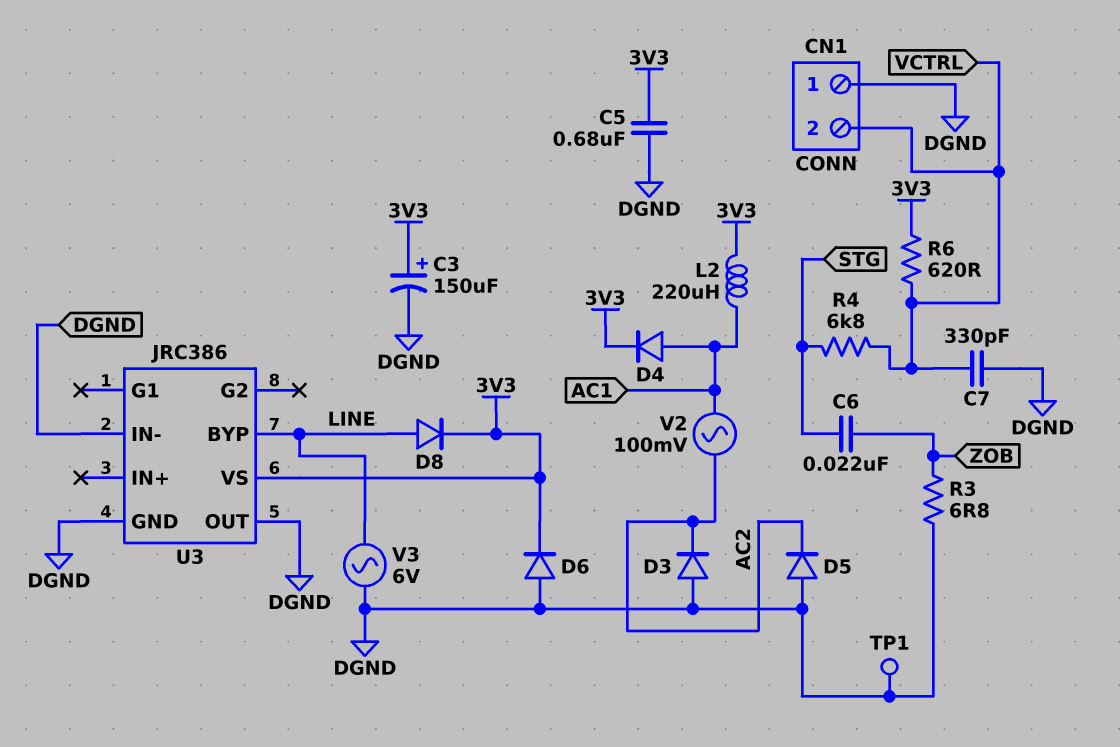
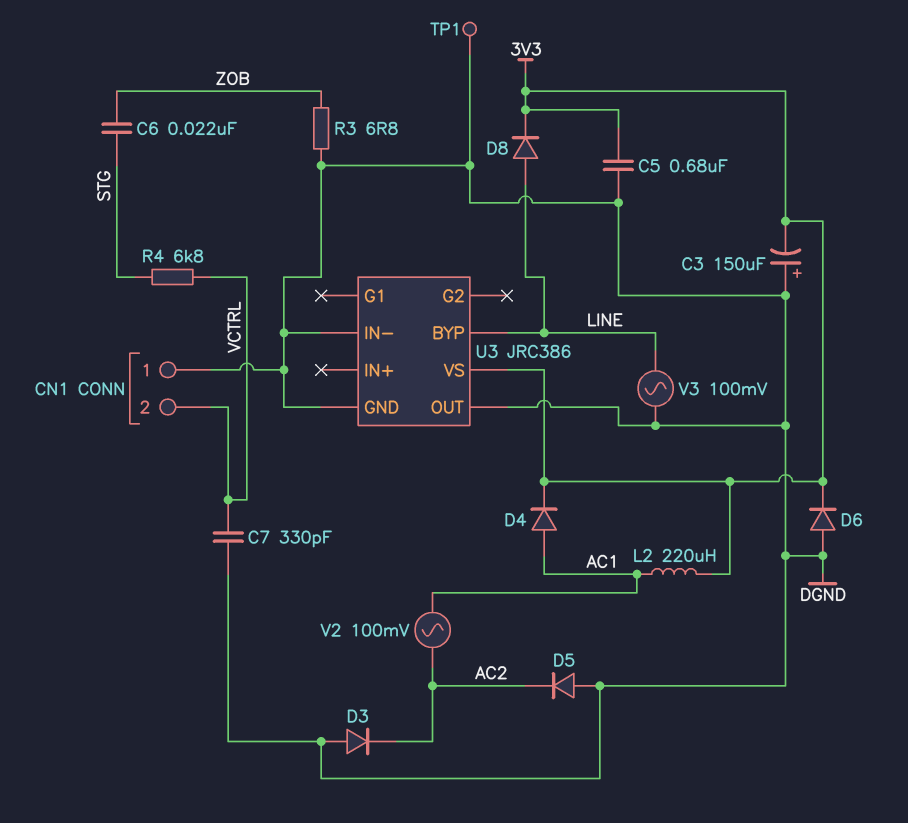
C3: 150uF (plus 3V3, minus DGND) -> 150uF (plus DGND, minus 3V3)
R6: 620 (3V3, VCTRL) -> none
V3: AC 6V (DGND, LINE) -> AC 100mV (DGND, LINE)

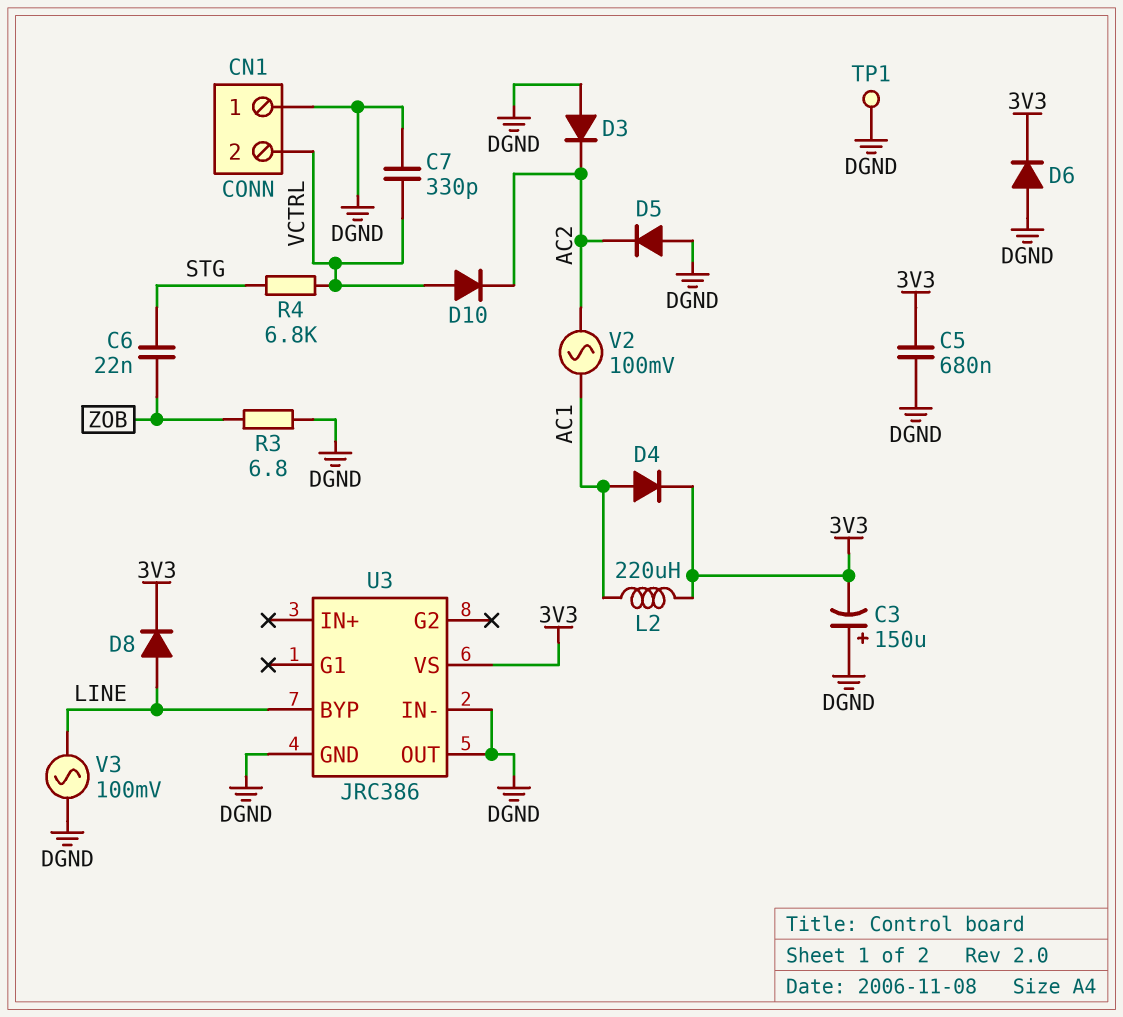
D10: none -> diode (A VCTRL, K AC2)

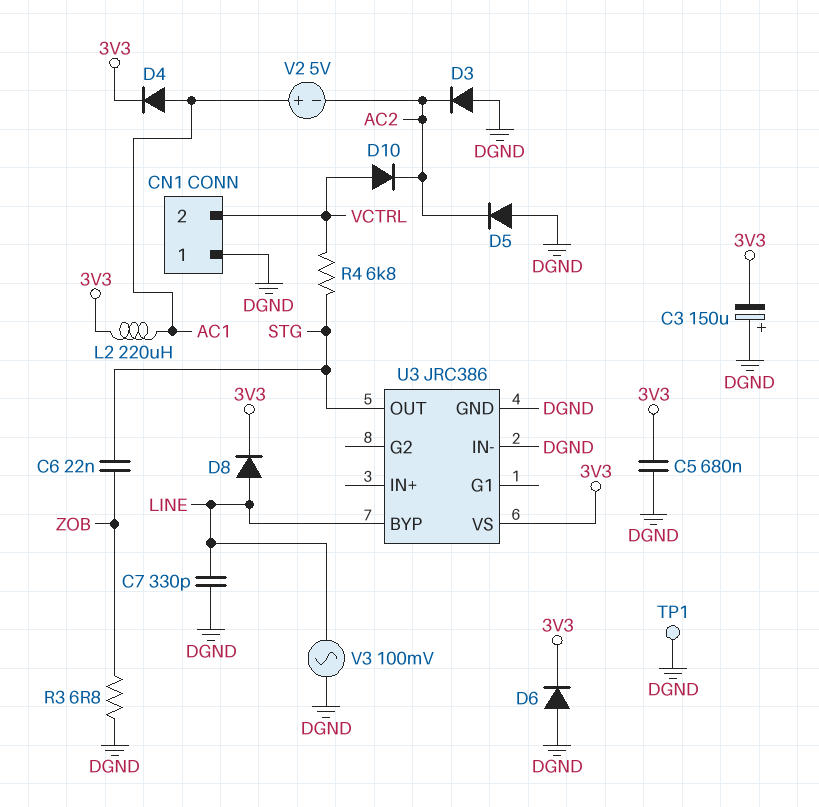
C7: 330pF (DGND, VCTRL) -> 330pF (DGND, LINE)
U3 pin OUT: DGND -> STG
V2: AC 100mV (AC1, AC2) -> 5V (plus AC1, minus AC2)

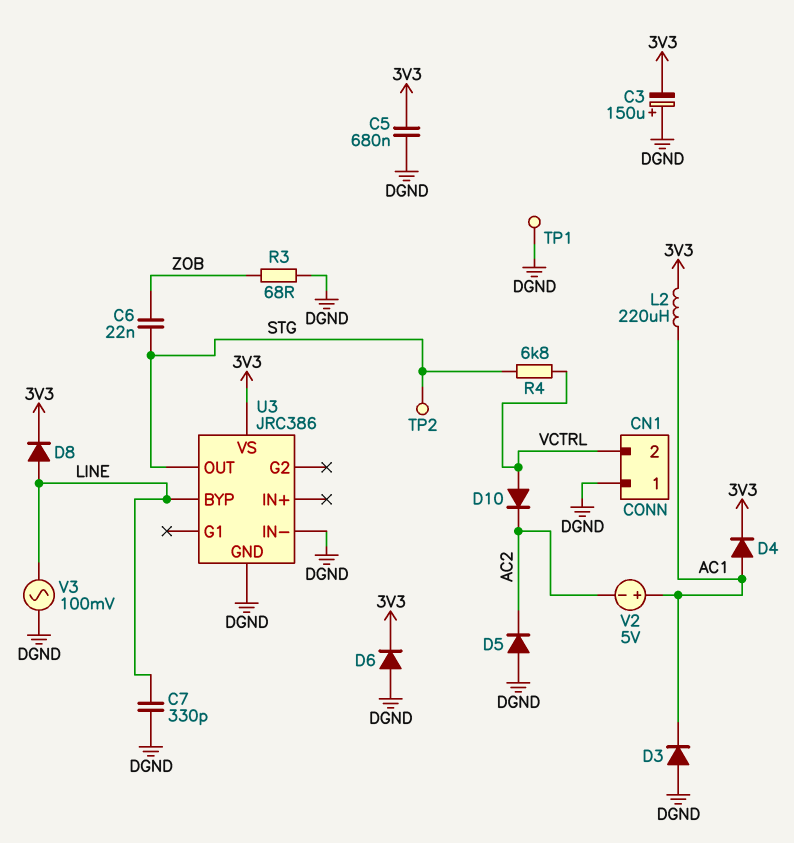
D3: diode (A DGND, K AC2) -> diode (A DGND, K AC1)
R3: 6.8 (DGND, ZOB) -> 68 (DGND, ZOB)
TP2: none -> test point (STG)

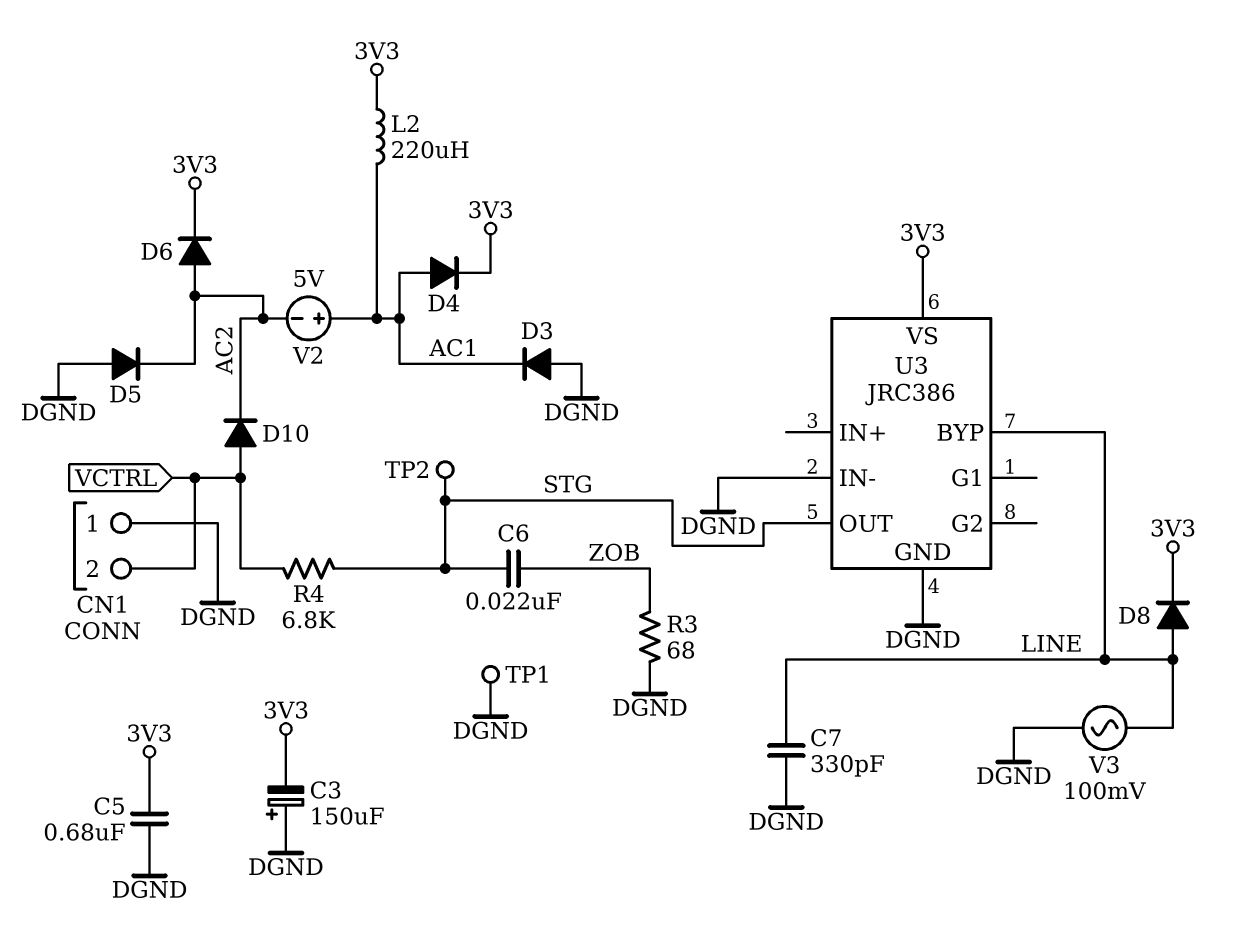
D6: diode (A DGND, K 3V3) -> diode (A AC2, K 3V3)

